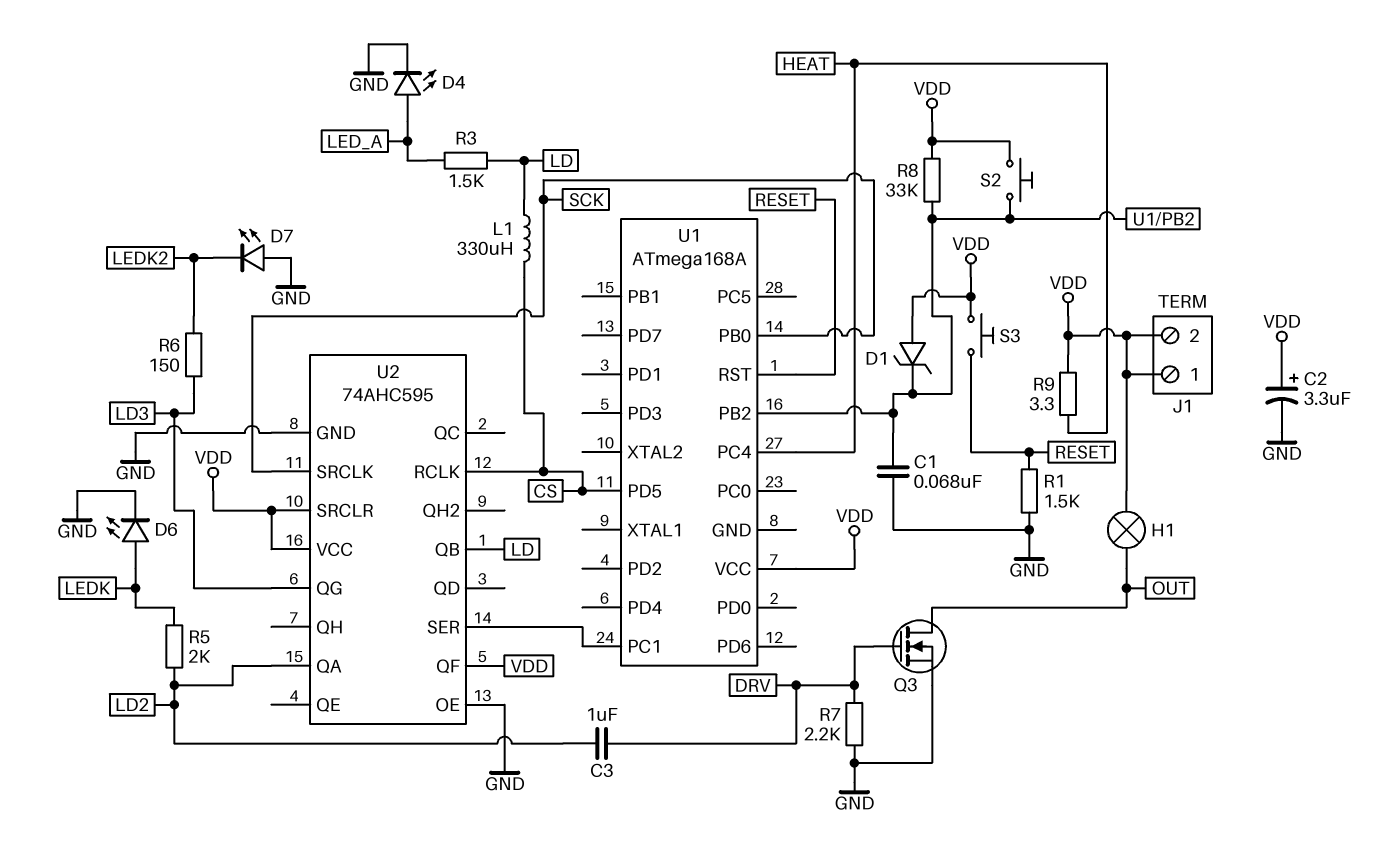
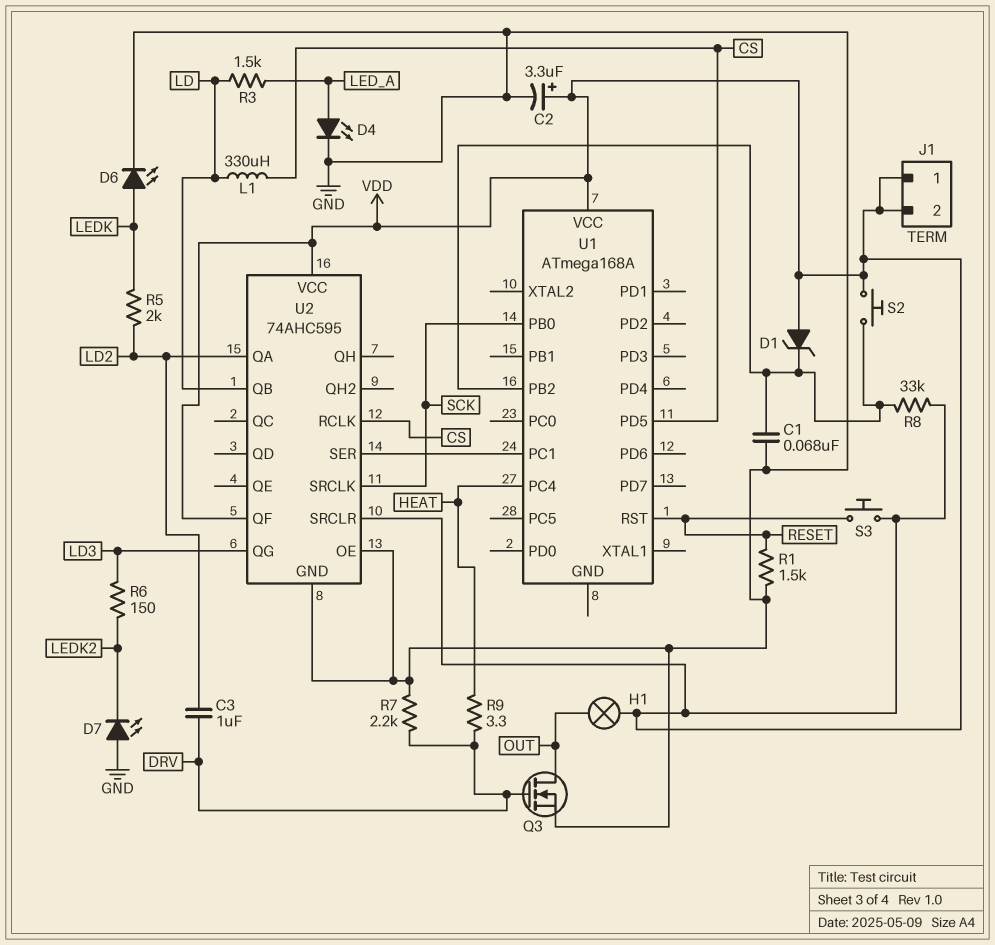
R9: 3.3 (HEAT, VDD) -> 3.3 (DRV, HEAT)

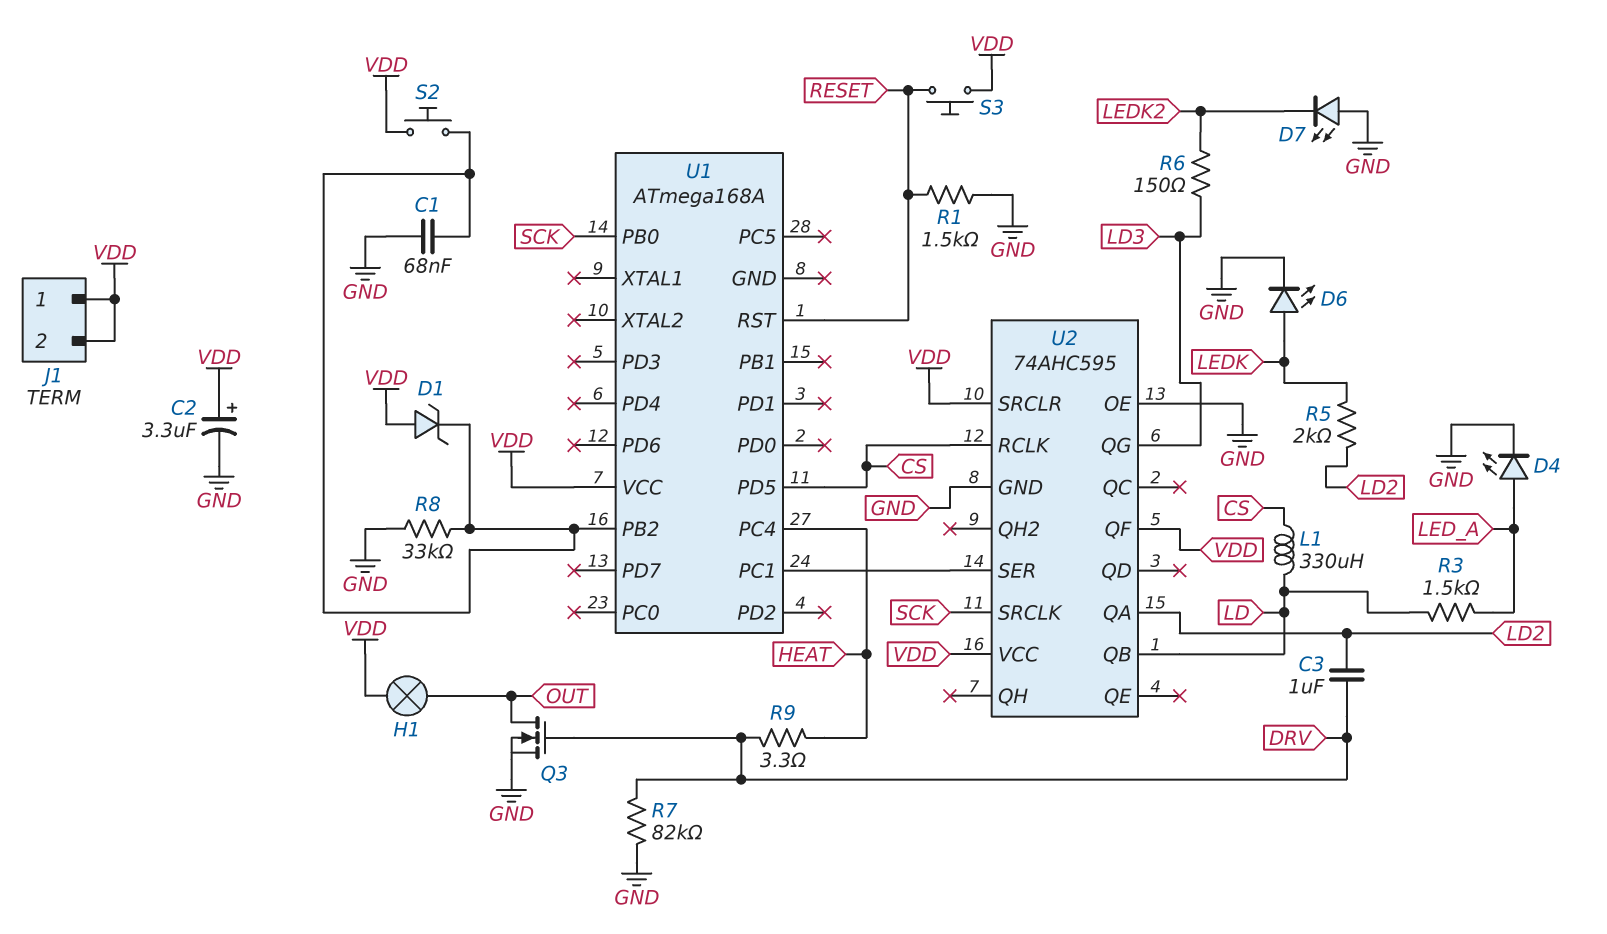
R7: 2.2k (DRV, GND) -> 82k (DRV, GND)
R8: 33k (U1/PB2, VDD) -> 33k (GND, U1/PB2)

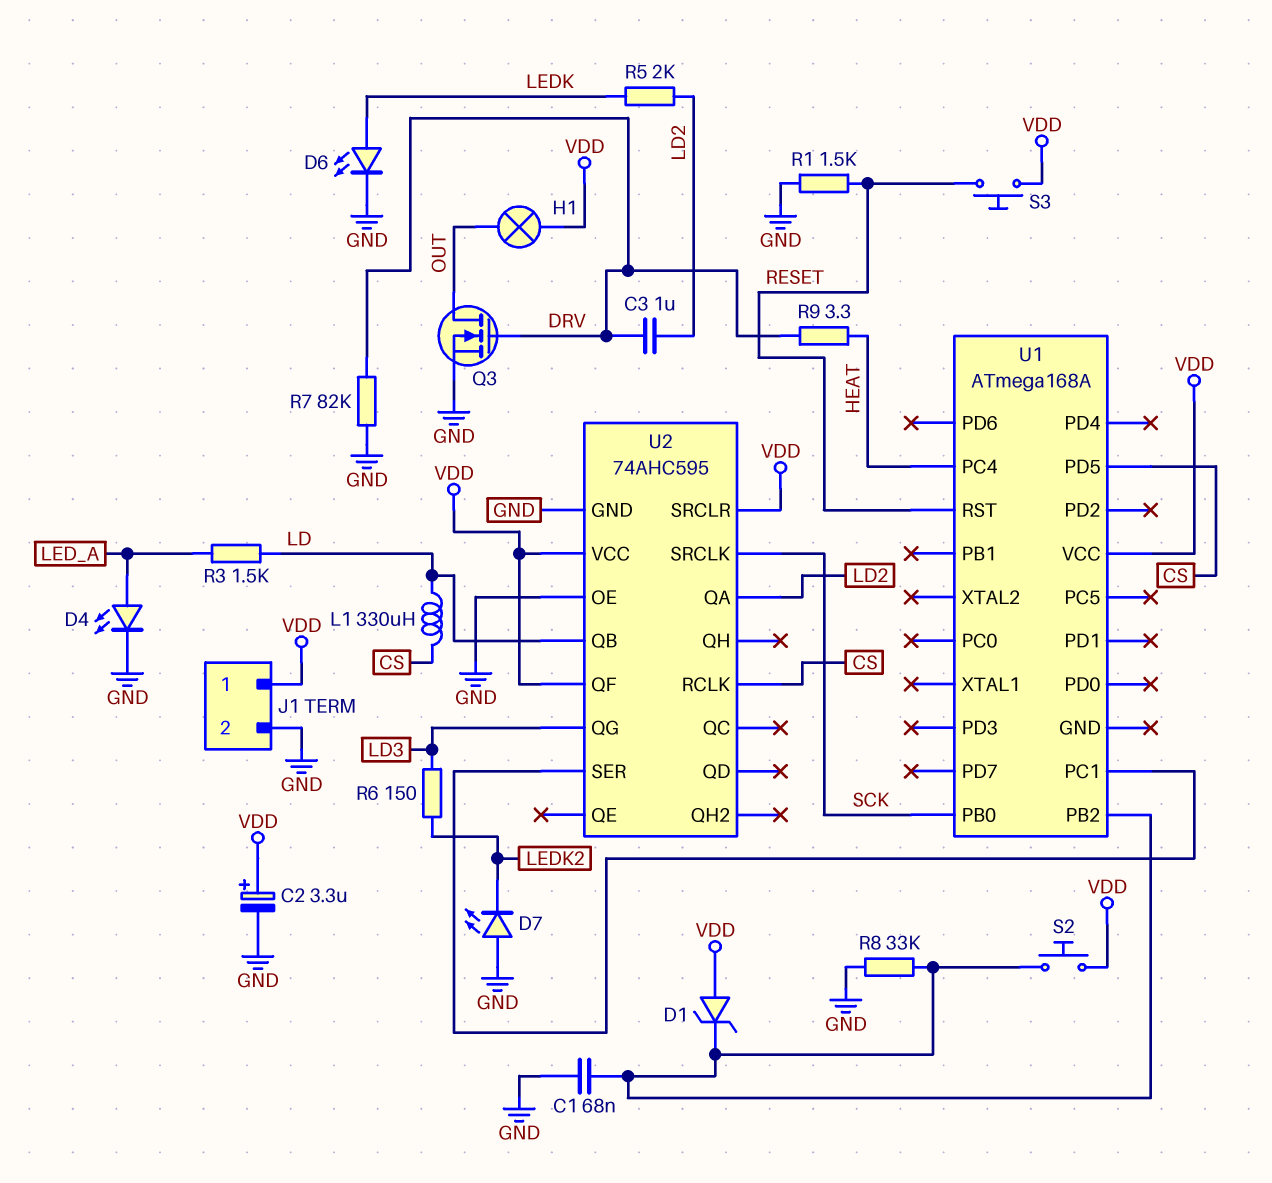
J1 pin 2: VDD -> GND

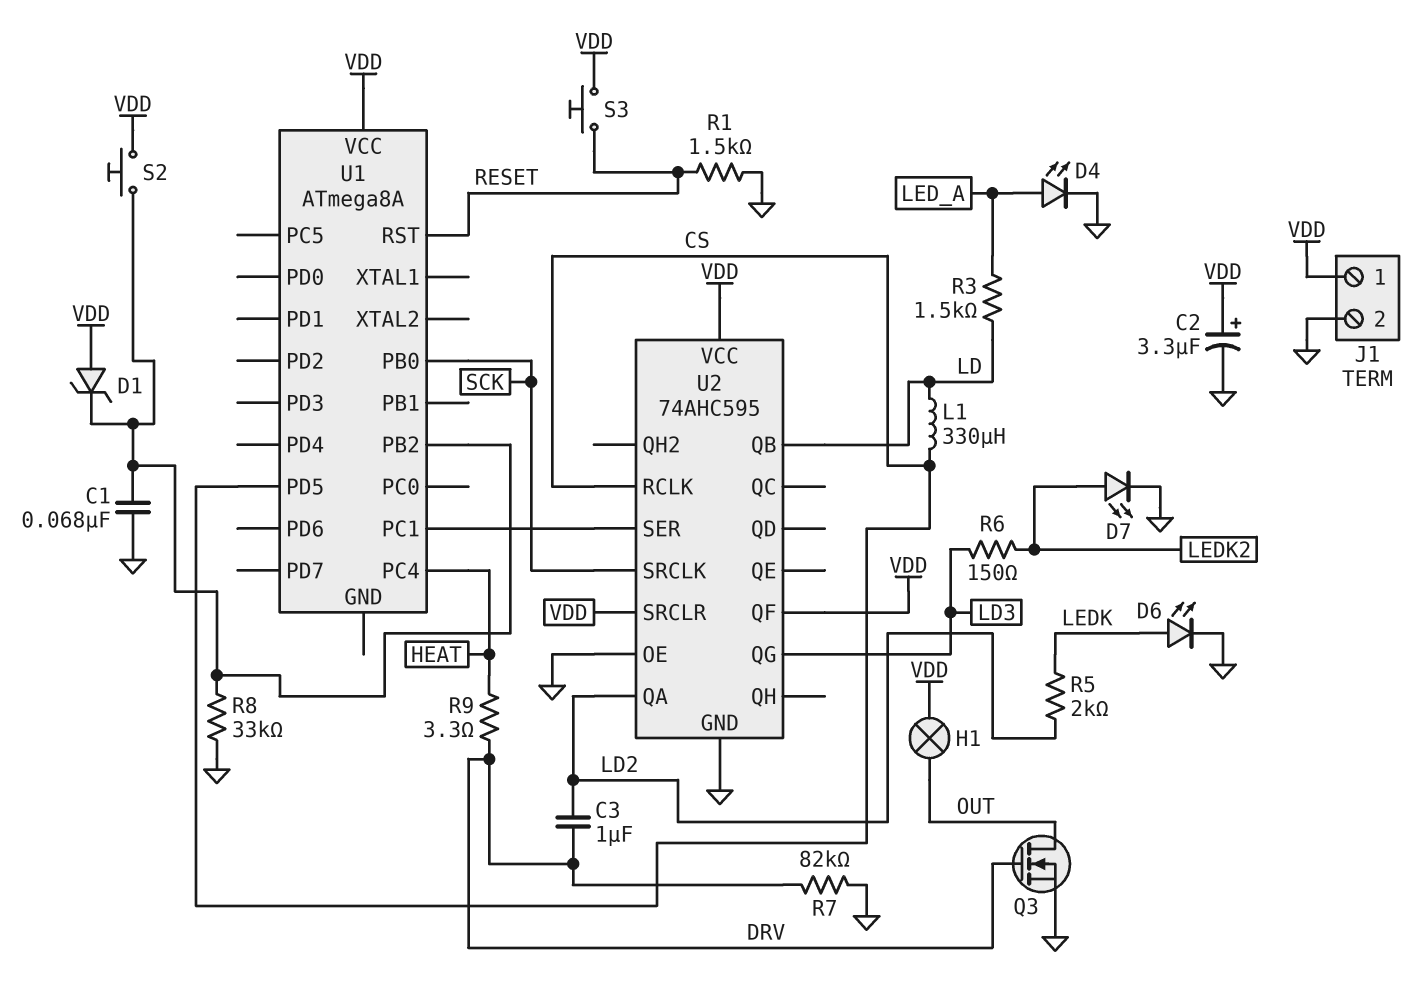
D7: LED (A GND, K LEDK2) -> LED (A LEDK2, K GND)
U1: ATmega168A -> ATmega8A

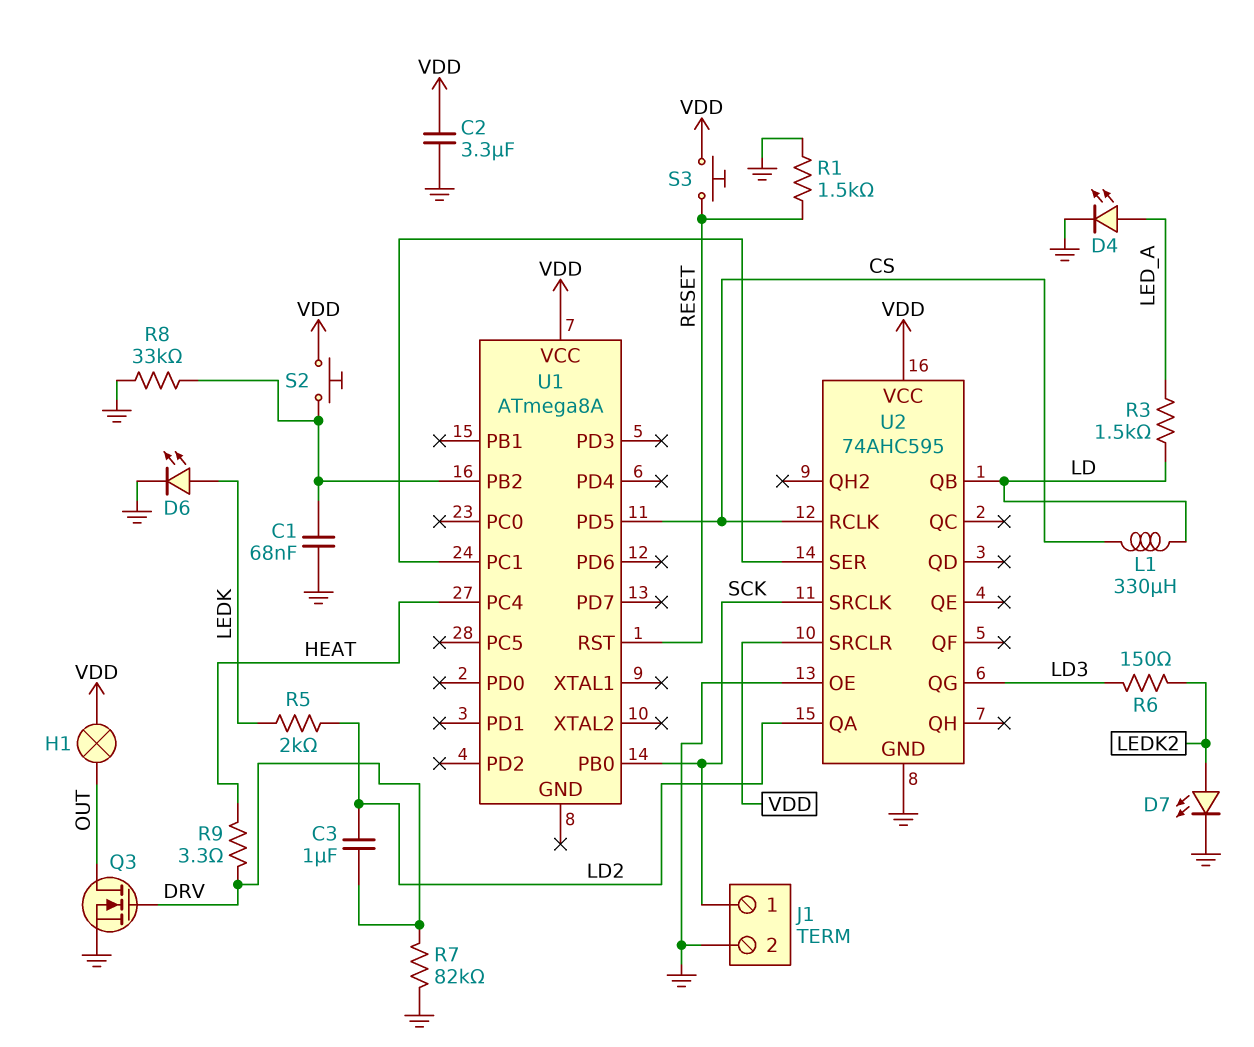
C2: 3.3uF (plus VDD, minus GND) -> 3.3uF (GND, VDD)
D1: zener (A VDD, K U1/PB2) -> none
J1 pin 1: VDD -> SCK
U2 pin QF: VDD -> none

